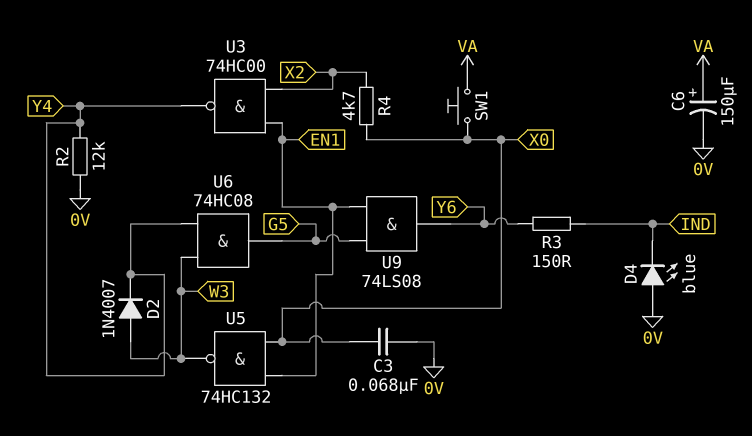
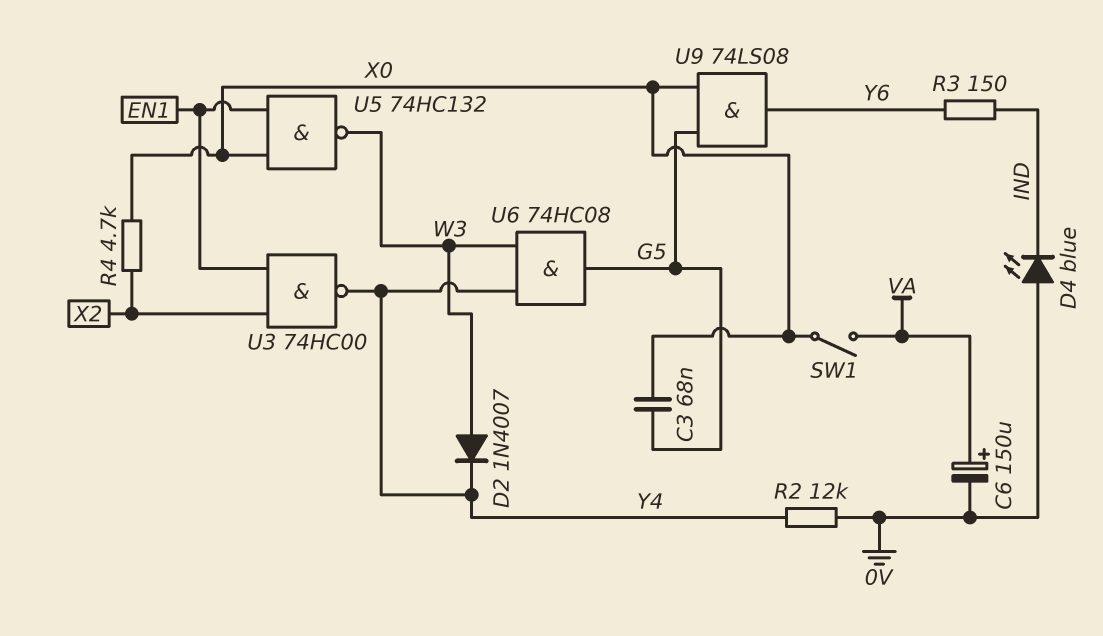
C3: 68nF (0V, X0) -> 68nF (G5, X0)
SW1: button (VA, X0) -> switch (VA, X0)
U9: AND 74LS08 (in EN1, in G5, out Y6) -> AND 74LS08 (in G5, in X0, out Y6)

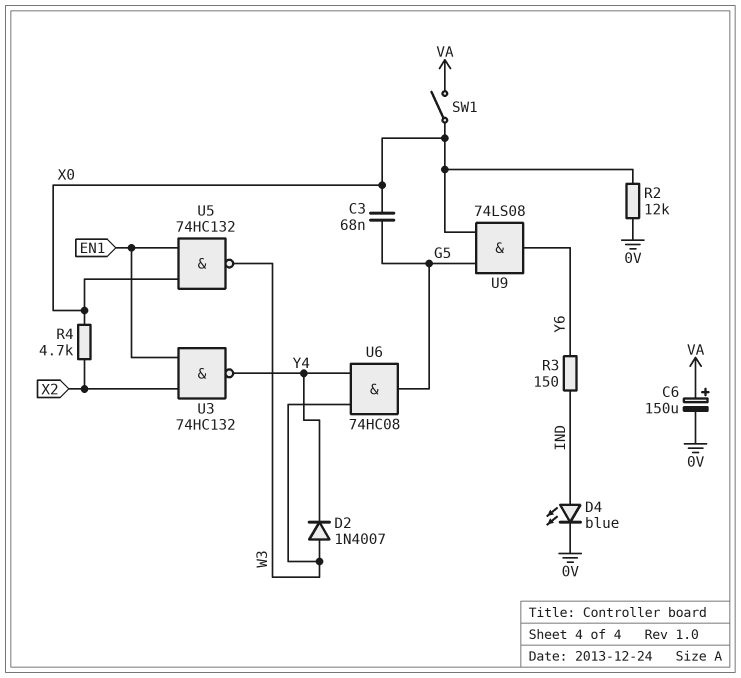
D4: LED blue (A 0V, K IND) -> LED blue (A IND, K 0V)
R2: 12k (0V, Y4) -> 12k (0V, X0)
U3: NAND 74HC00 (in EN1, in X2, out Y4) -> NAND 74HC132 (in EN1, in X2, out Y4)

